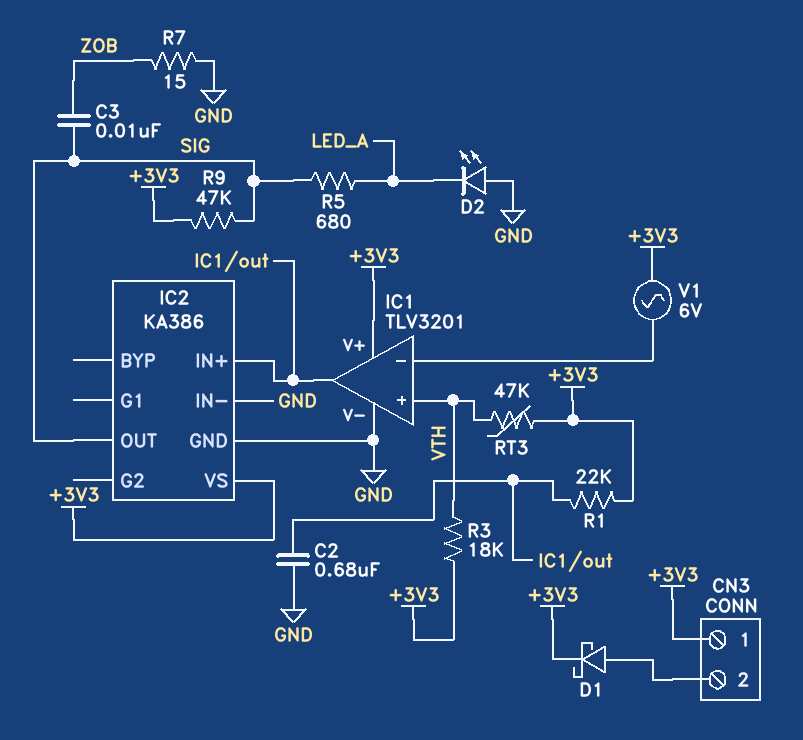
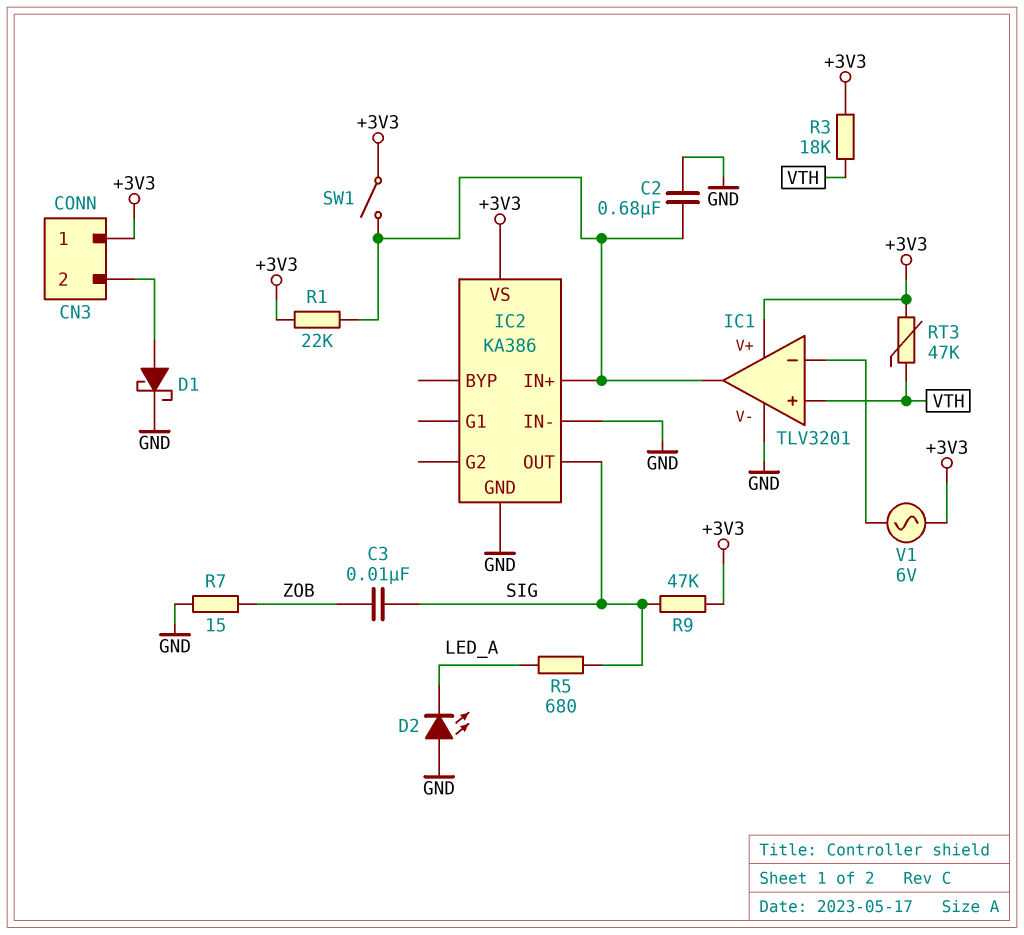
D1: schottky (A CN3/2, K +3V3) -> schottky (A CN3/2, K GND)
SW1: none -> switch (+3V3, IC1/out)

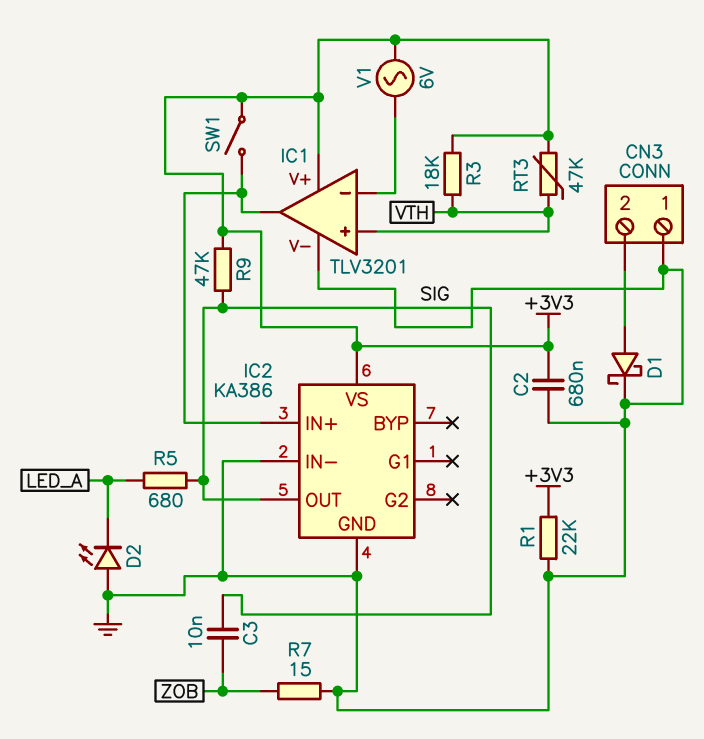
C2: 680nF (GND, IC1/out) -> 680nF (+3V3, GND)
CN3 pin 1: +3V3 -> GND
R1: 22k (+3V3, IC1/out) -> 22k (+3V3, GND)

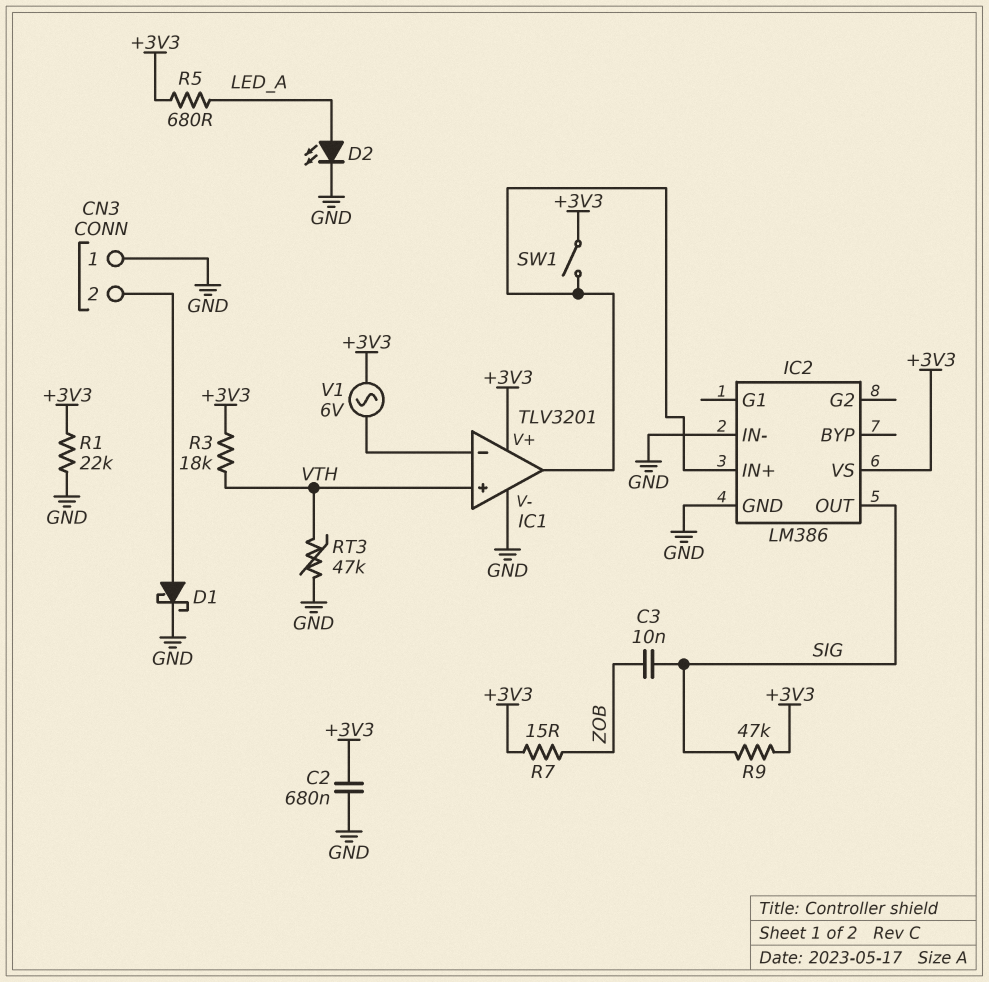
D2: LED (A GND, K LED_A) -> LED (A LED_A, K GND)
IC2: KA386 -> LM386
R5: 680 (LED_A, SIG) -> 680 (+3V3, LED_A)
R7: 15 (GND, ZOB) -> 15 (+3V3, ZOB)
RT3: 47k (+3V3, VTH) -> 47k (GND, VTH)

